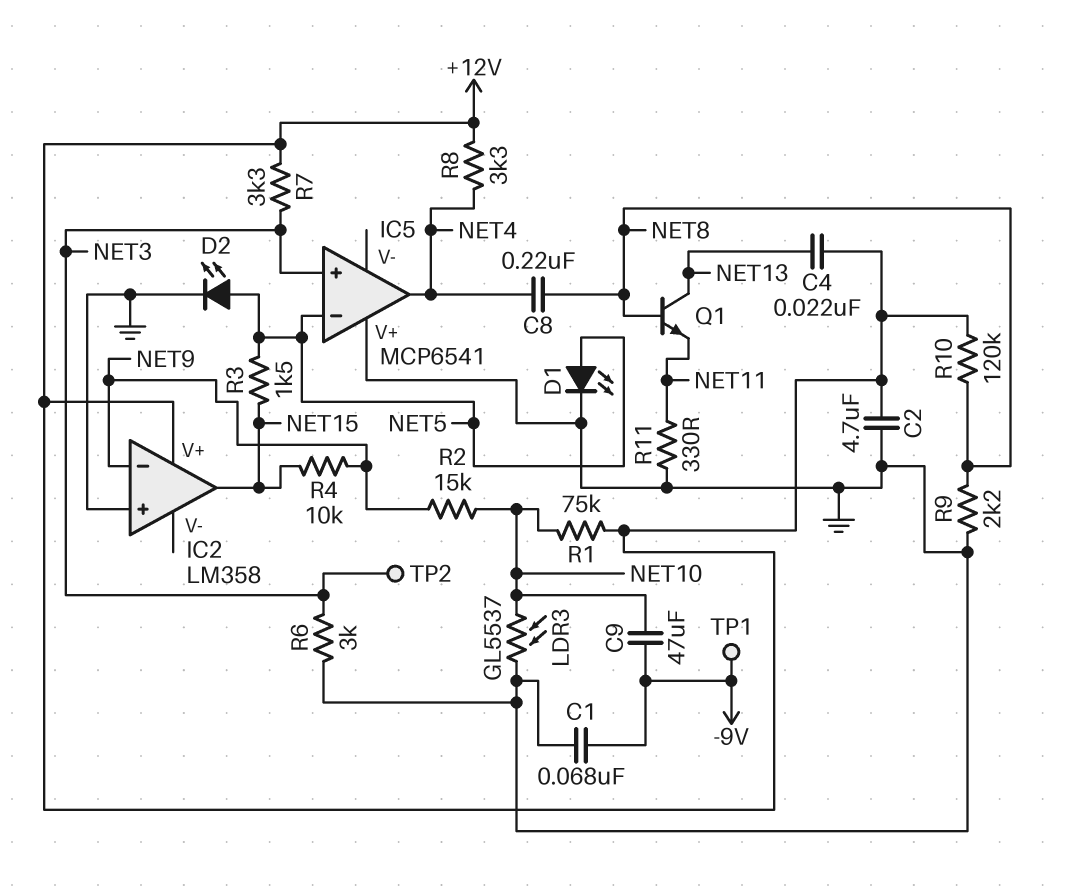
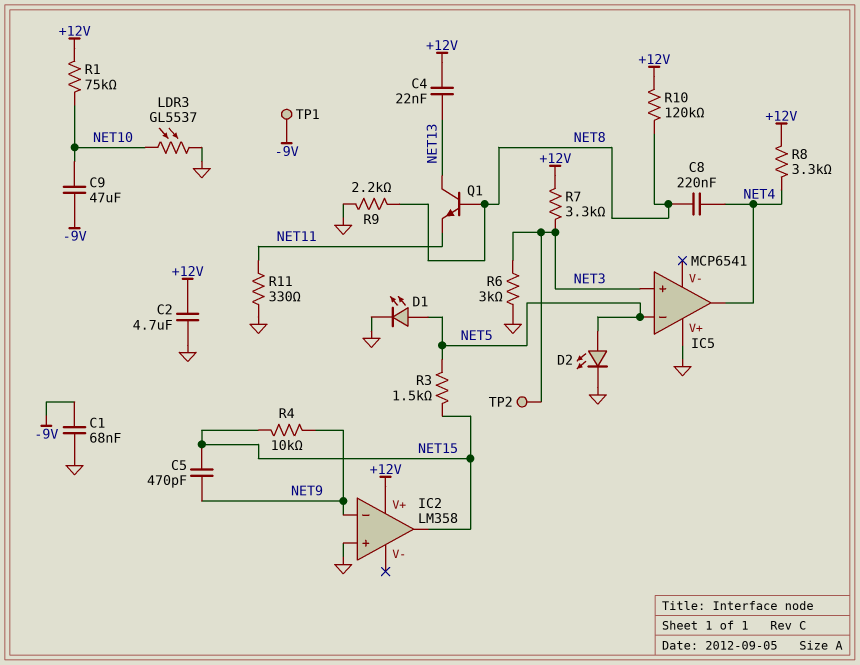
C5: none -> 470pF (NET9, NET15)
R2: 15k (NET9, NET10) -> none

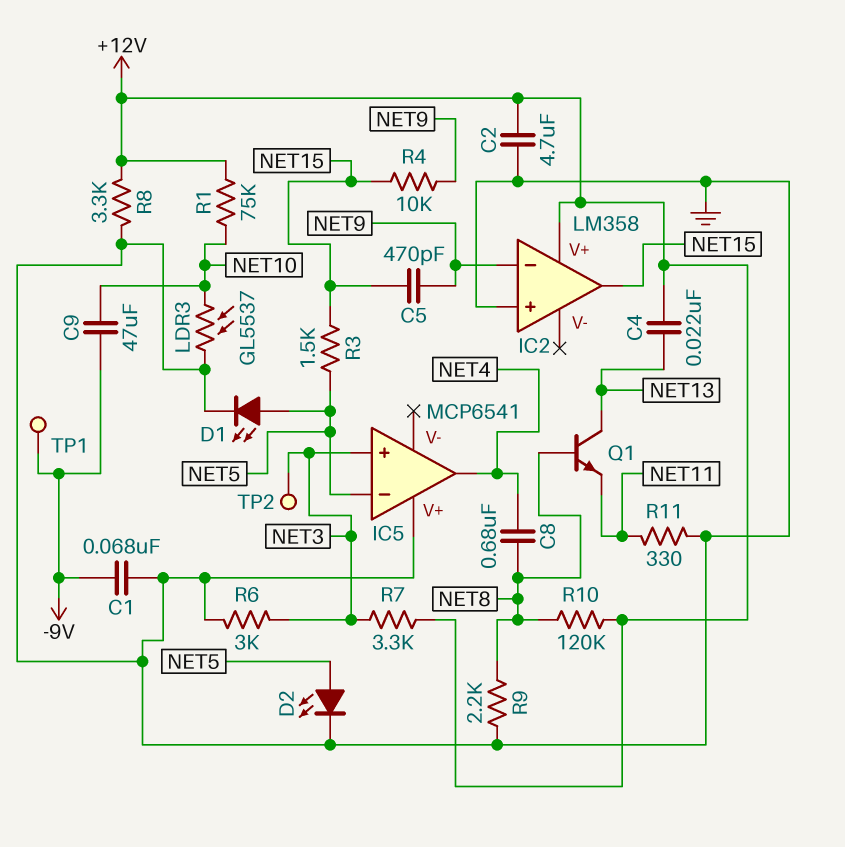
C8: 220nF (NET4, NET8) -> 680nF (NET4, NET8)
R8: 3.3k (+12V, NET4) -> 3.3k (+12V, GND)

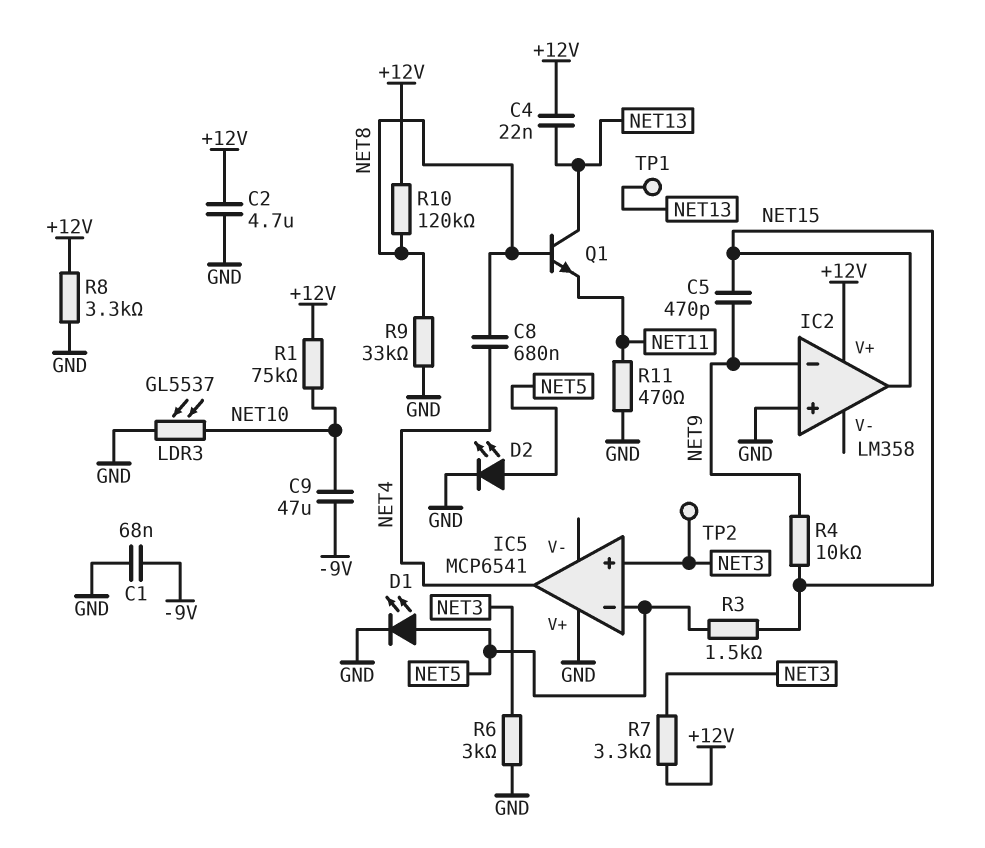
R9: 2.2k (GND, NET8) -> 33k (GND, NET8)
R11: 330 (GND, NET11) -> 470 (GND, NET11)
TP1: test point (-9V) -> test point (NET13)

